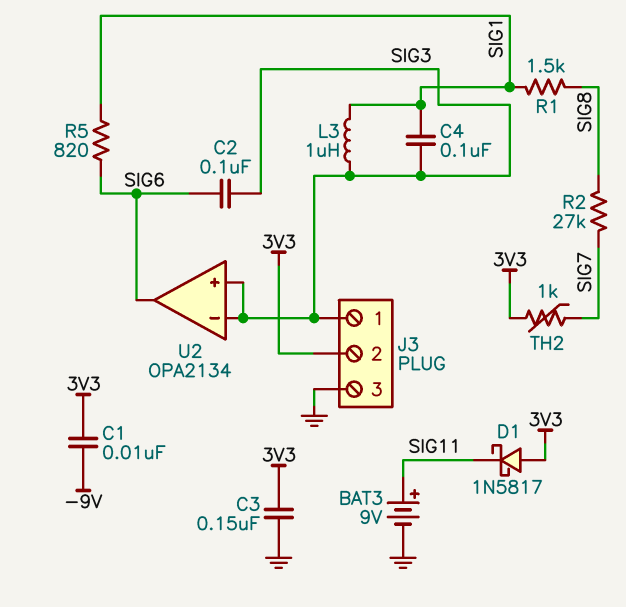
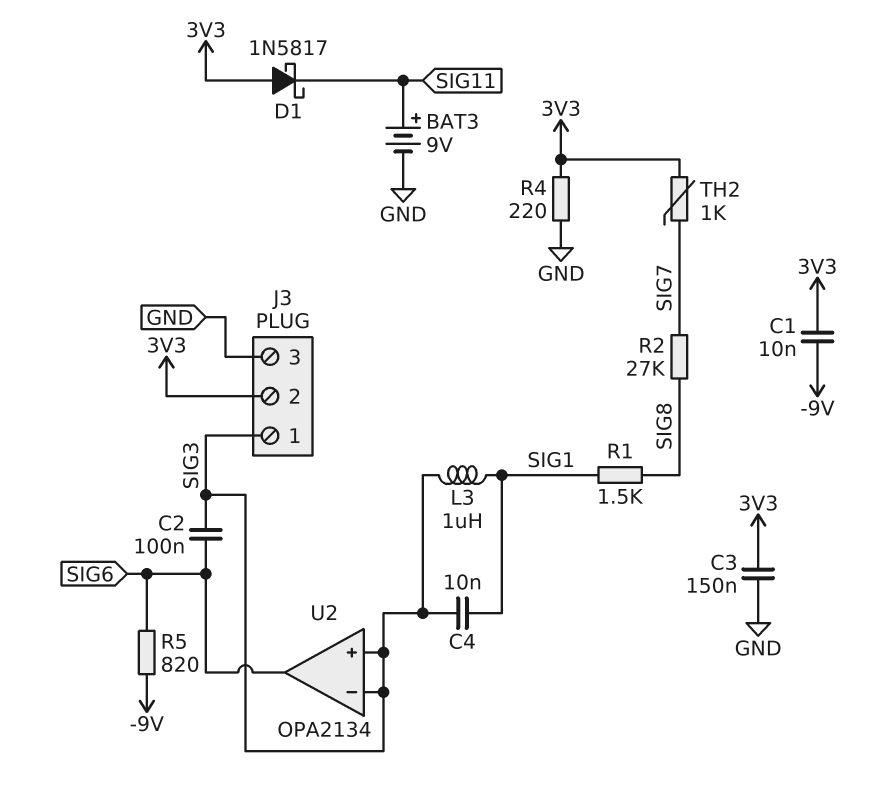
C4: 100nF (SIG1, SIG3) -> 10nF (SIG1, SIG3)
R4: none -> 220 (3V3, GND)
R5: 820 (SIG1, SIG6) -> 820 (-9V, SIG6)

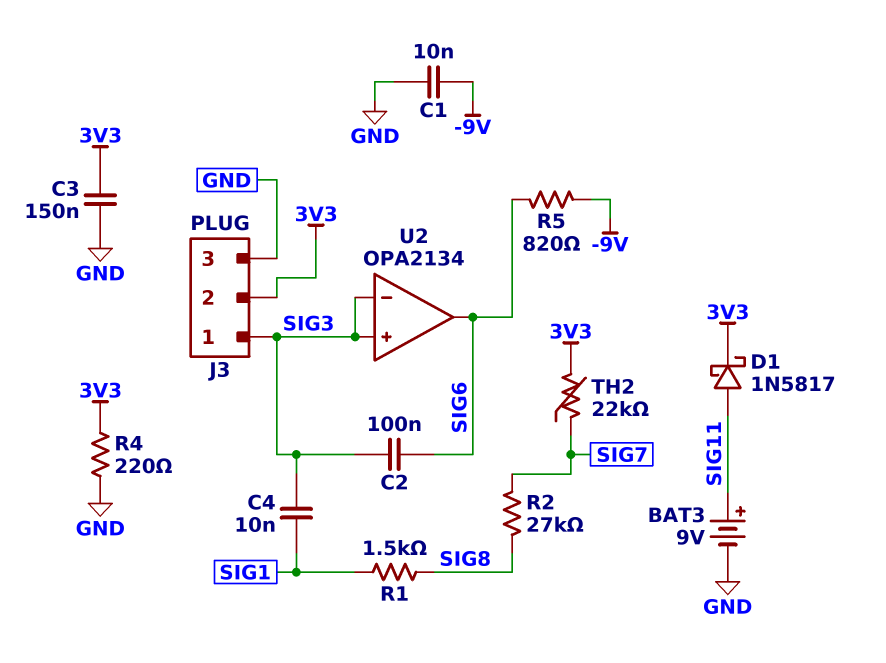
C1: 10nF (-9V, 3V3) -> 10nF (-9V, GND)
D1: schottky 1N5817 (A 3V3, K SIG11) -> schottky 1N5817 (A SIG11, K 3V3)
L3: 1uH (SIG1, SIG3) -> none
TH2: 1k (3V3, SIG7) -> 22k (3V3, SIG7)

